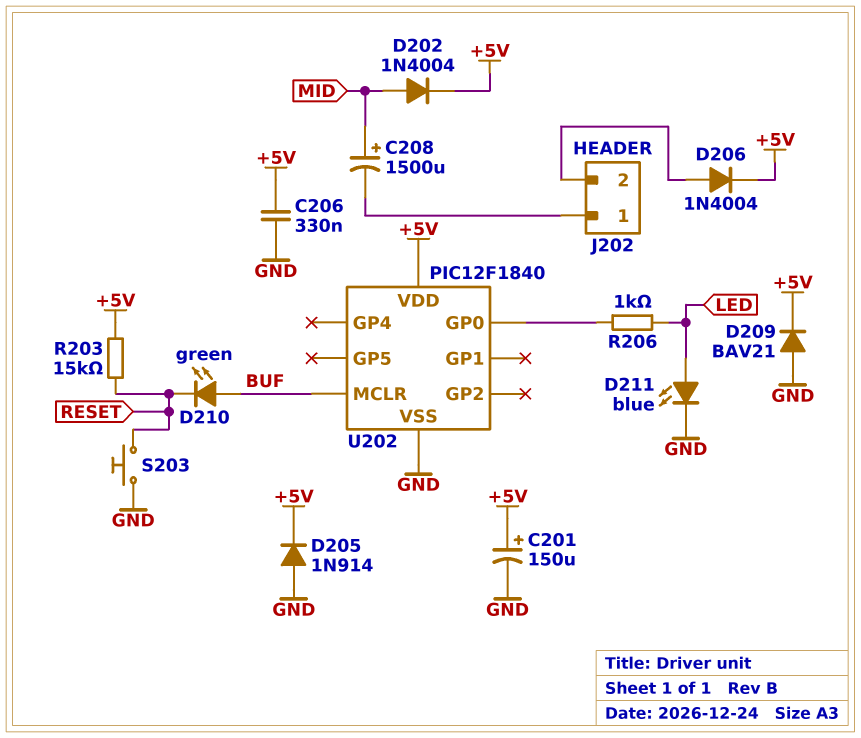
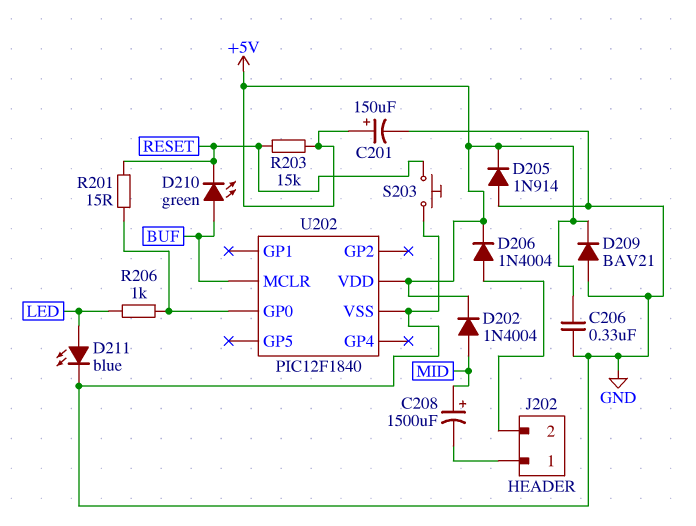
R201: none -> 15 (RESET, U202/GP0)

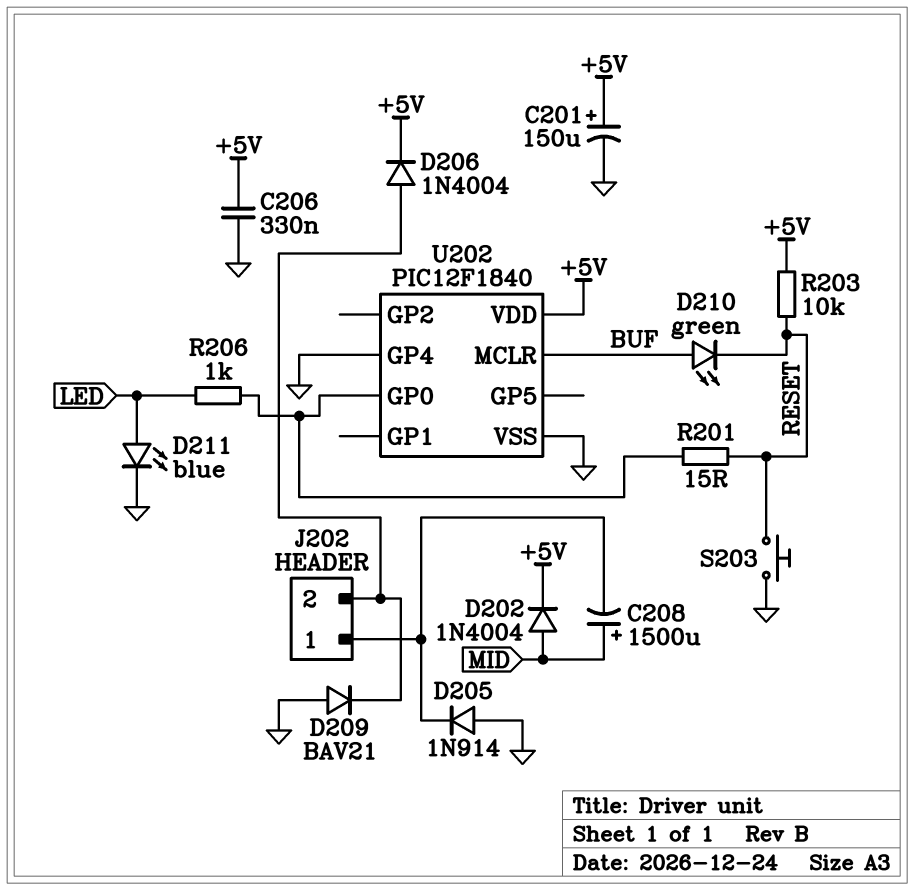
D205: diode 1N914 (A GND, K +5V) -> diode 1N914 (A GND, K J202/1)
D209: diode BAV21 (A GND, K +5V) -> diode BAV21 (A GND, K J202/2)
R203: 15k (+5V, RESET) -> 10k (+5V, RESET)
U202 pin GP4: none -> GND

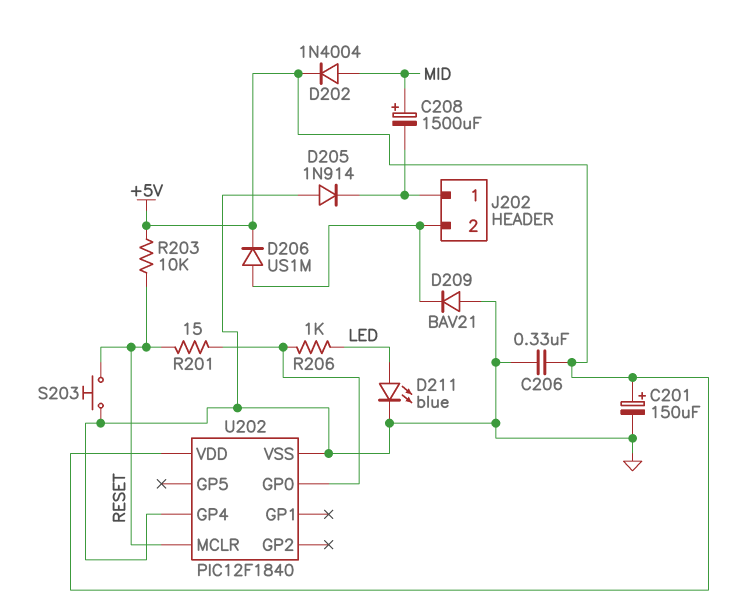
D206: diode 1N4004 (A J202/2, K +5V) -> diode US1M (A J202/2, K +5V)
D210: LED green (A BUF, K RESET) -> none
U202 pin MCLR: BUF -> RESET

